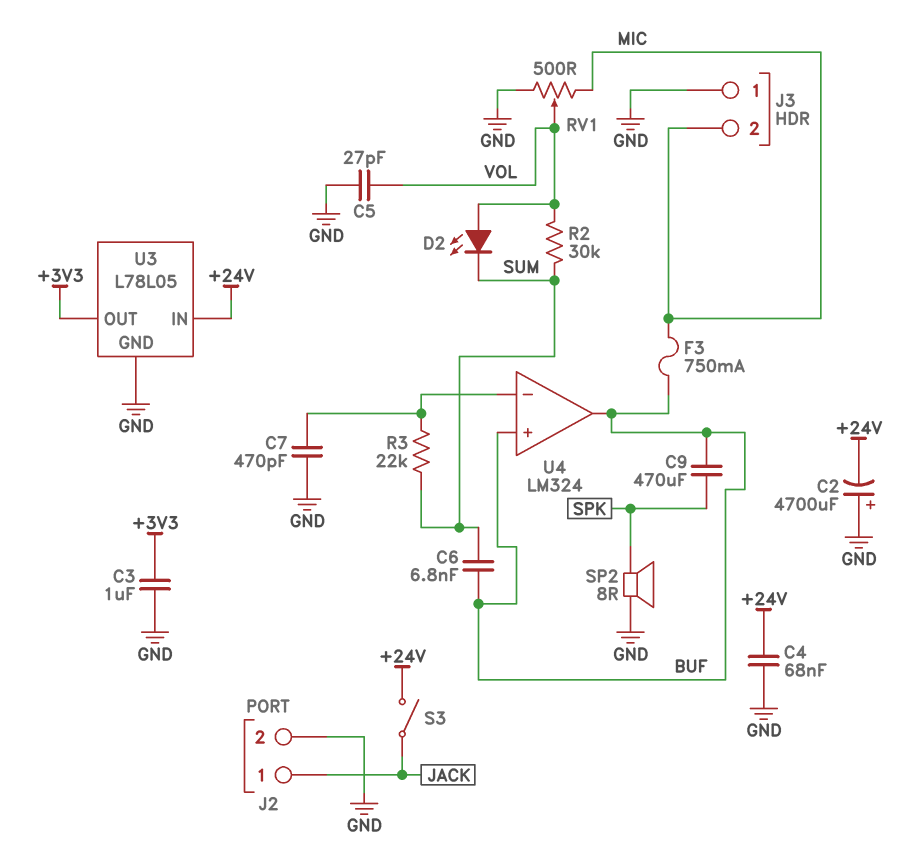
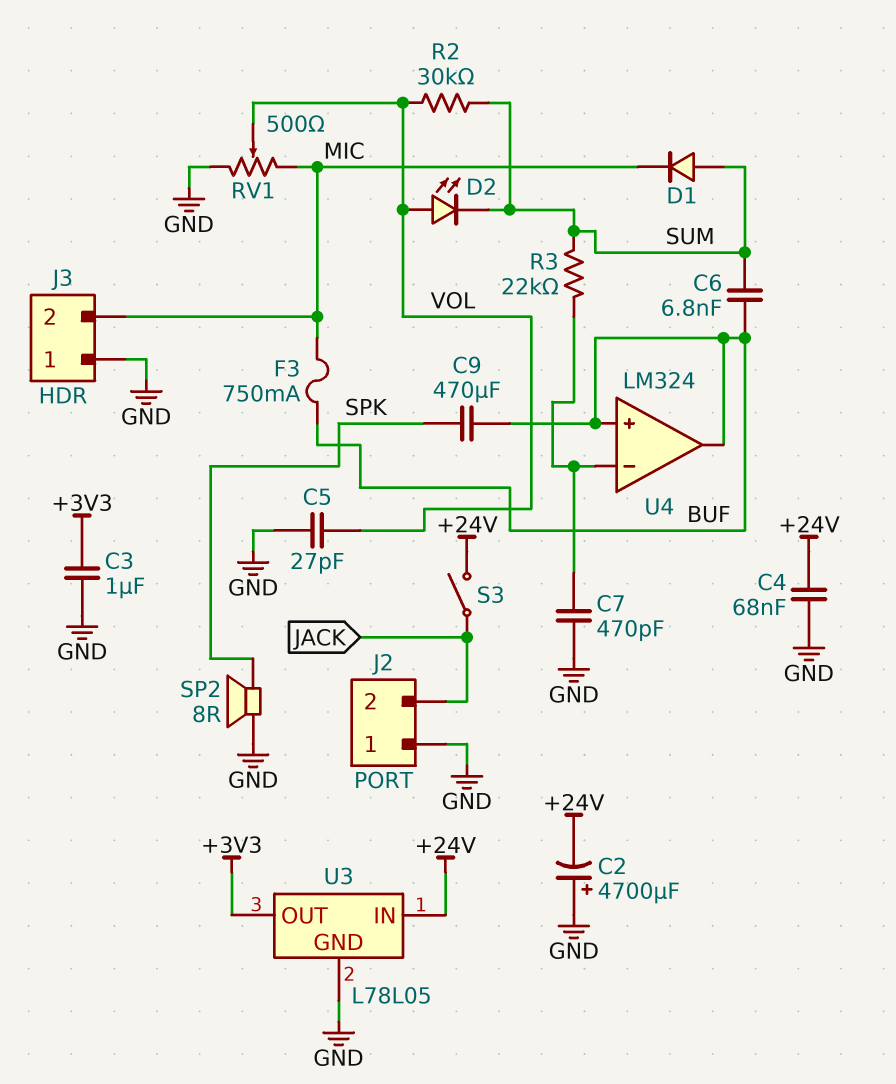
D1: none -> diode (A SUM, K MIC)
J2 pin 1: JACK -> GND
J2 pin 2: GND -> JACK

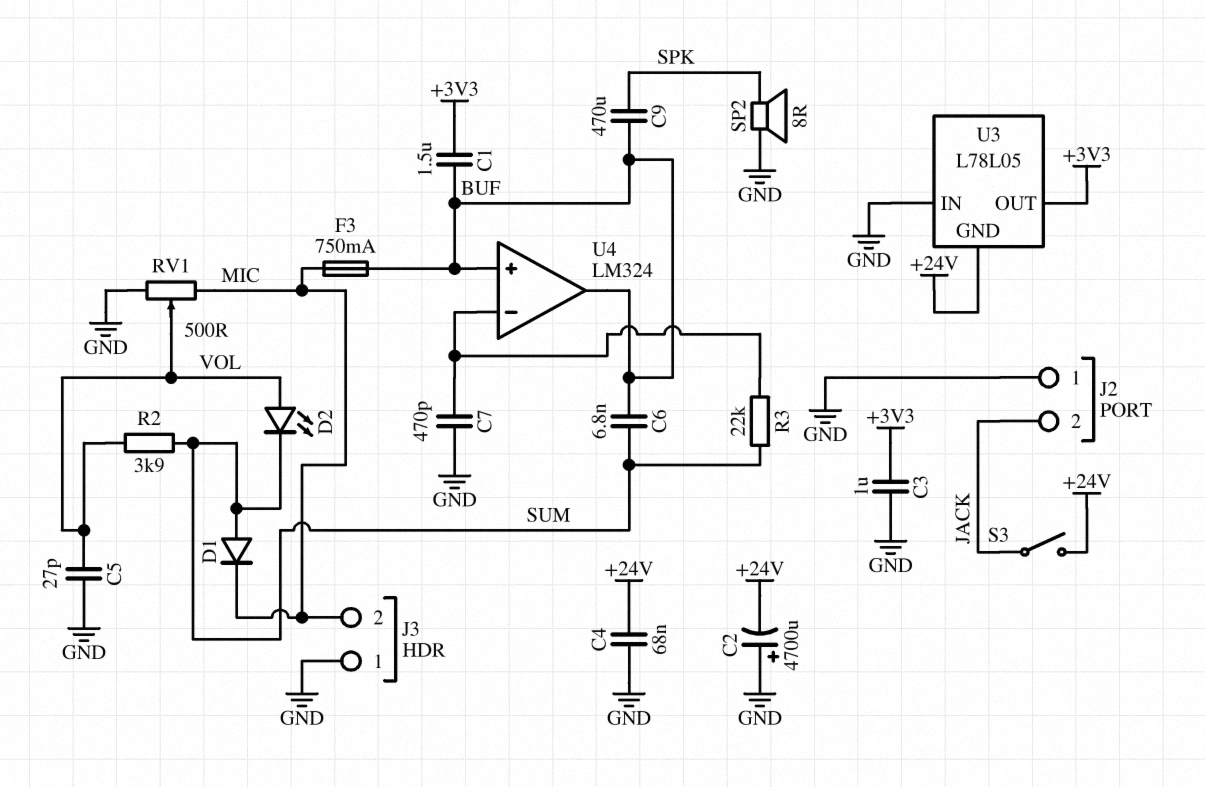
C1: none -> 1.5uF (+3V3, BUF)
R2: 30k (SUM, VOL) -> 3.9k (SUM, VOL)
U3 pin GND: GND -> +24V
U3 pin IN: +24V -> GND

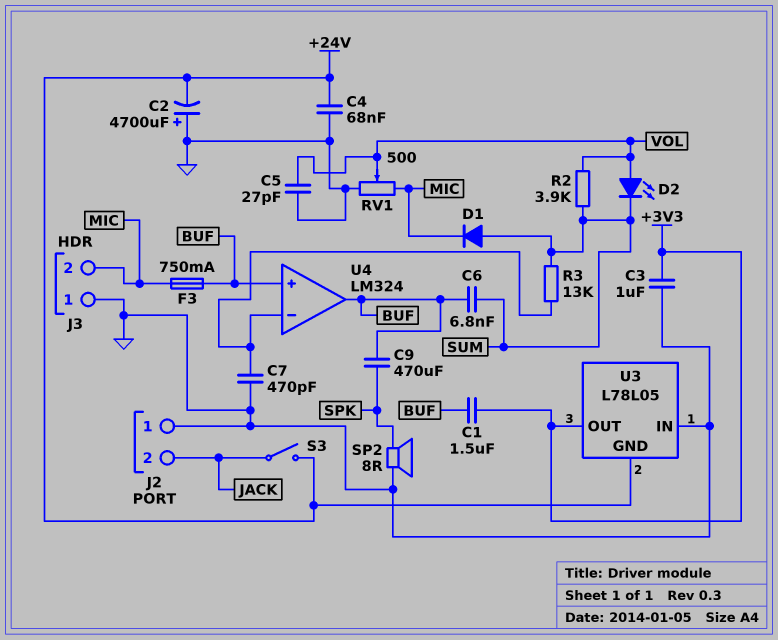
R3: 22k (SUM, U4/in-) -> 13k (SUM, U4/in-)

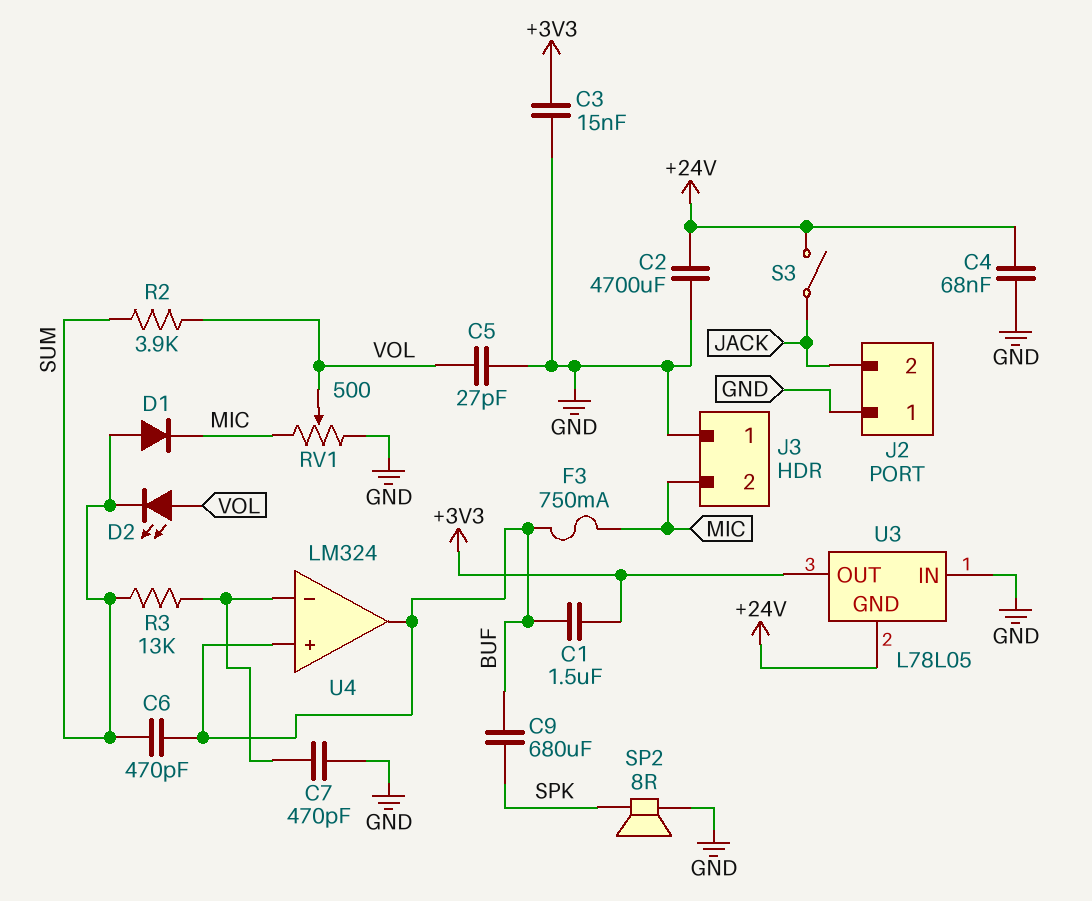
C2: 4700uF (plus GND, minus +24V) -> 4700uF (+24V, GND)
C3: 1uF (+3V3, GND) -> 15nF (+3V3, GND)
C6: 6.8nF (BUF, SUM) -> 470pF (BUF, SUM)
C9: 470uF (BUF, SPK) -> 680uF (BUF, SPK)

